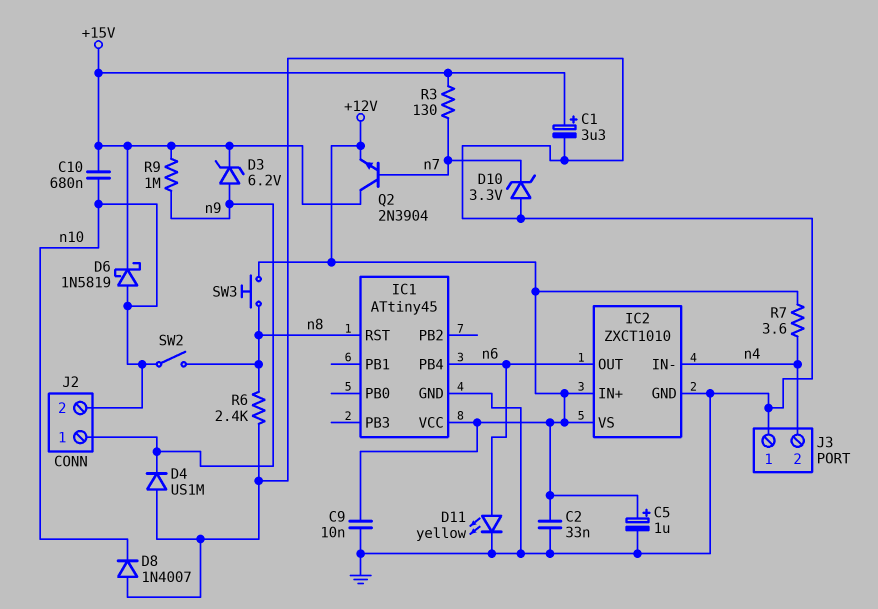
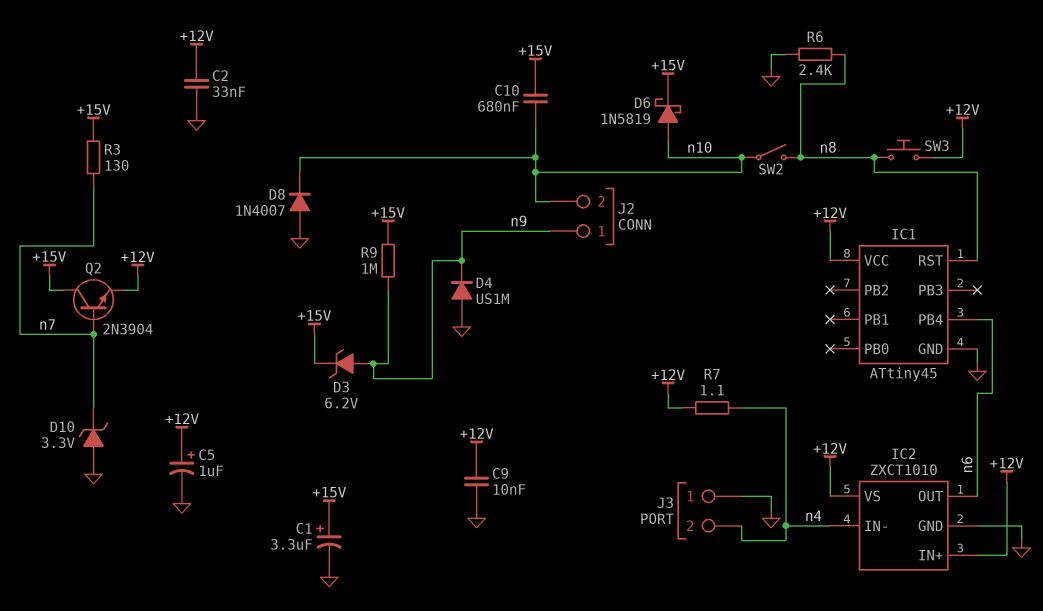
D11: LED yellow (A n6, K GND) -> none
R7: 3.6 (+12V, n4) -> 1.1 (+12V, n4)

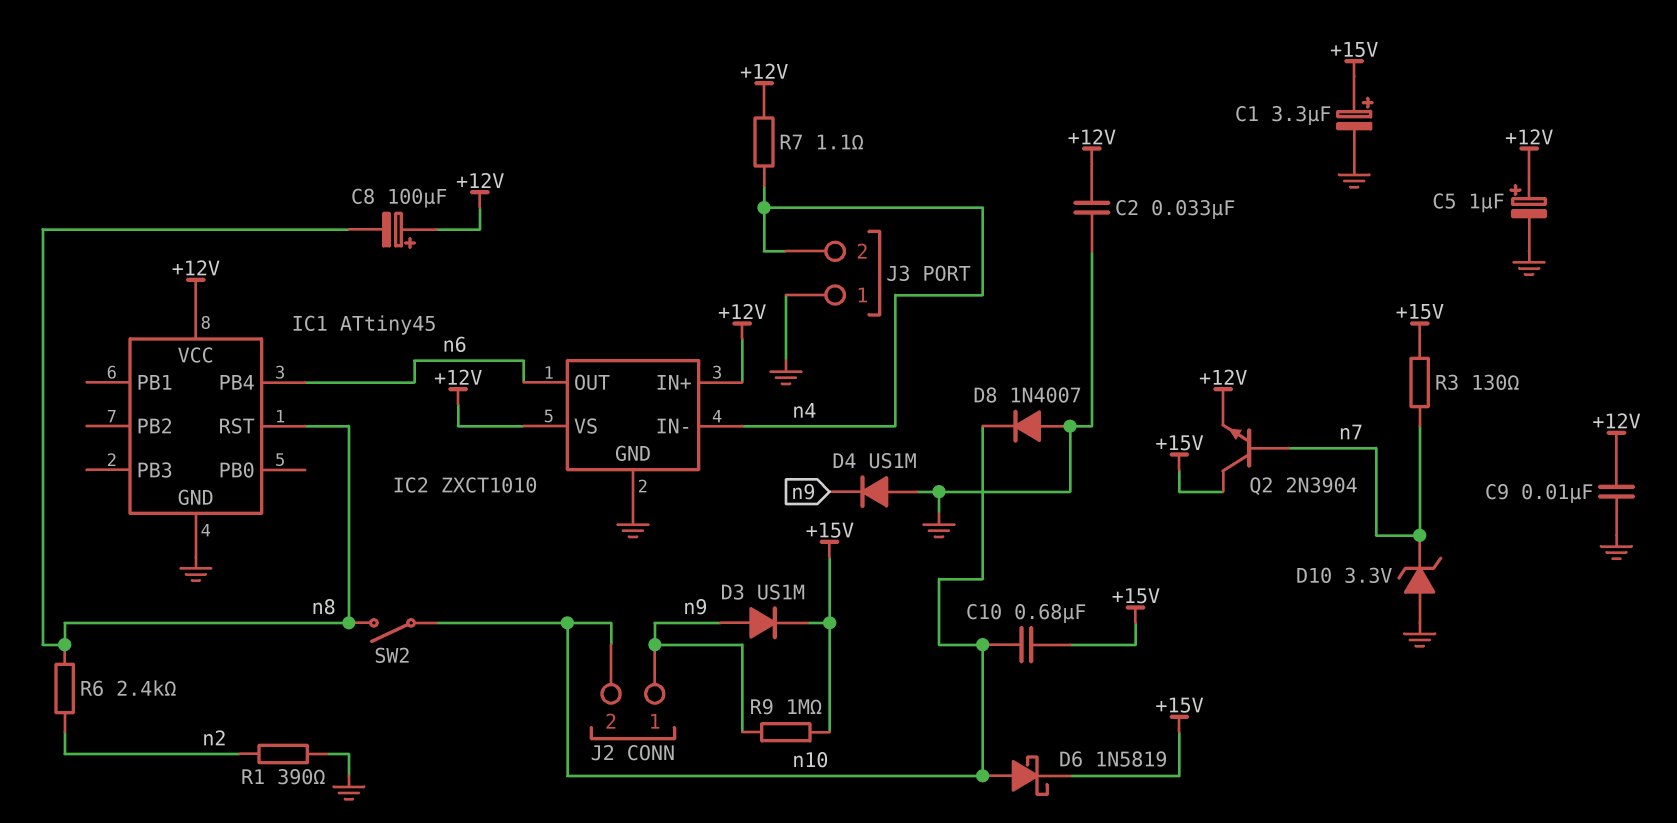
C8: none -> 100uF (plus +12V, minus n8)
D3: zener 6.2V (A n9, K +15V) -> diode US1M (A n9, K +15V)
R1: none -> 390 (GND, n2)
R6: 2.4k (GND, n8) -> 2.4k (n2, n8)
SW3: button (+12V, n8) -> none

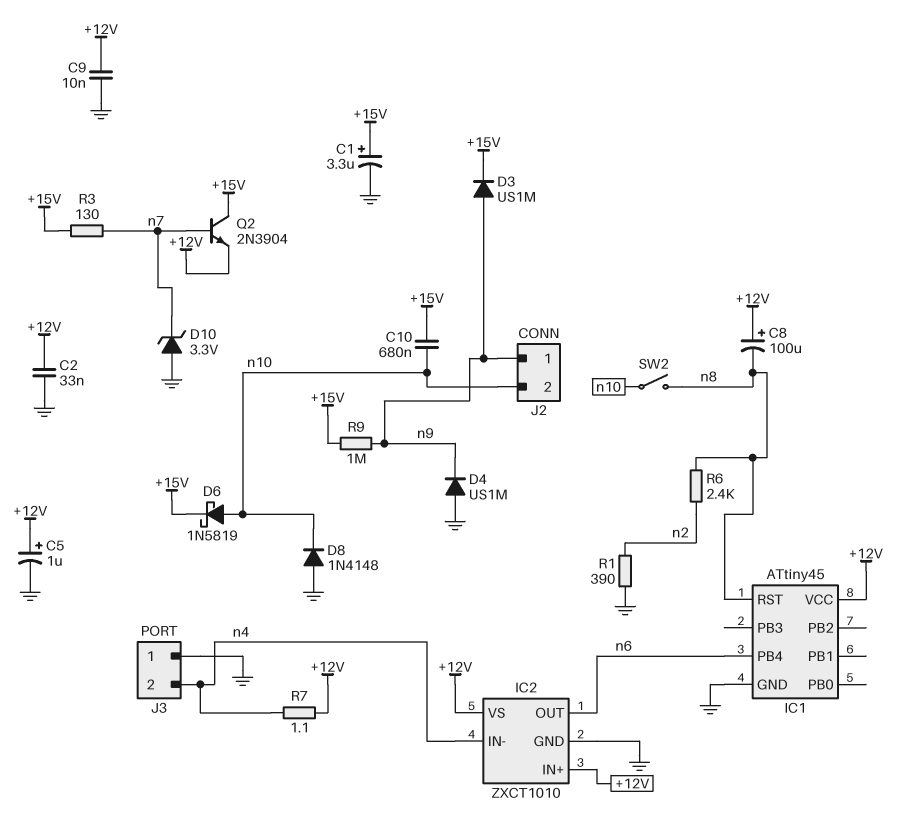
D8: diode 1N4007 (A GND, K n10) -> diode 1N4148 (A GND, K n10)

